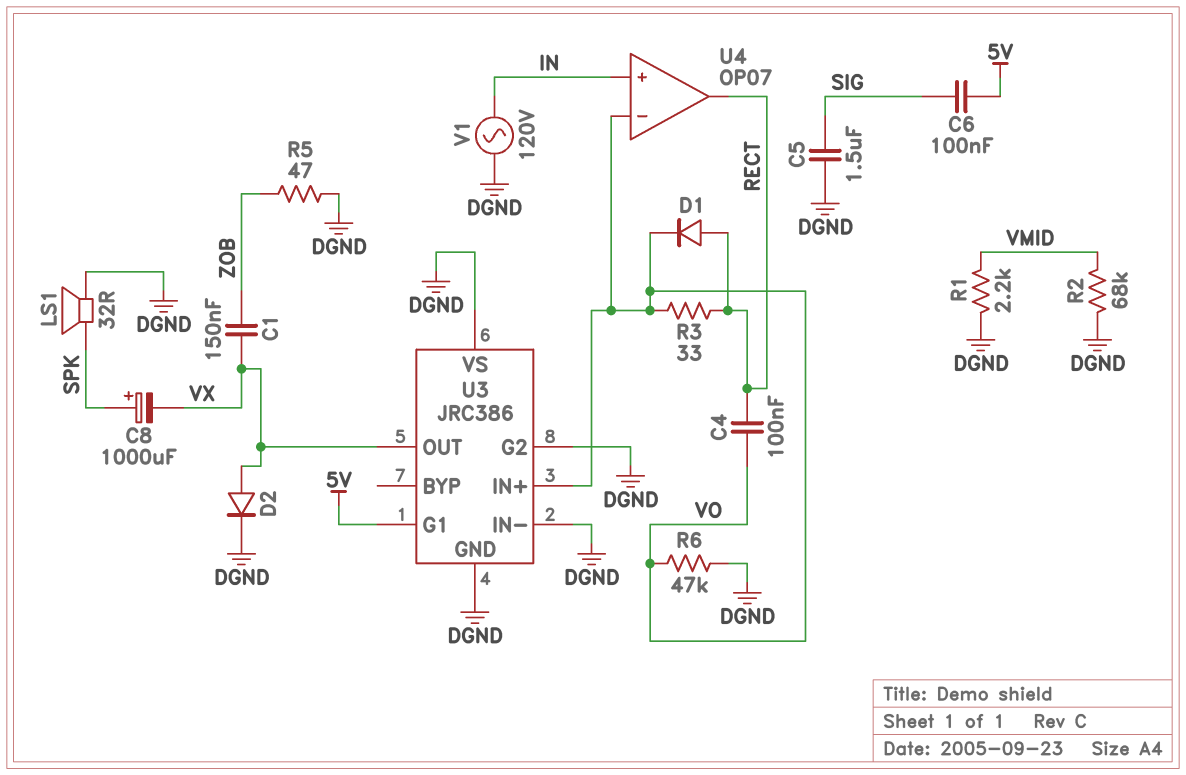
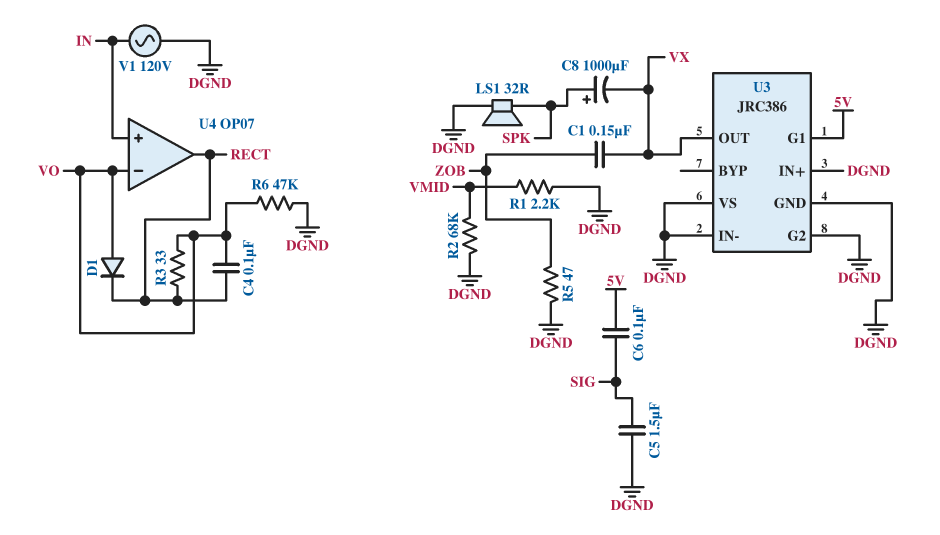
D1: diode (A RECT, K VO) -> diode (A VO, K RECT)
D2: diode (A VX, K DGND) -> none
U3 pin IN+: VO -> DGND

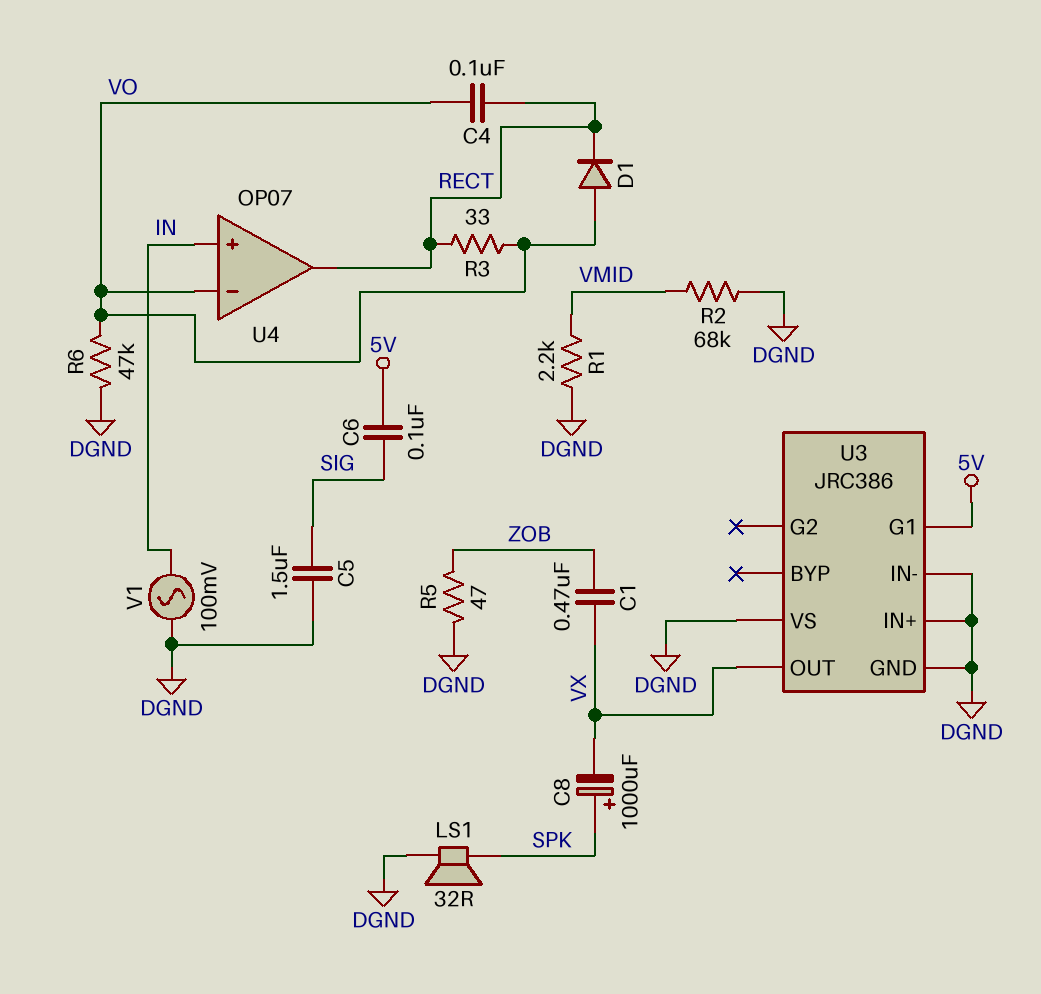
C1: 150nF (VX, ZOB) -> 470nF (VX, ZOB)
U3 pin G2: DGND -> none
V1: AC 120V (DGND, IN) -> AC 100mV (DGND, IN)

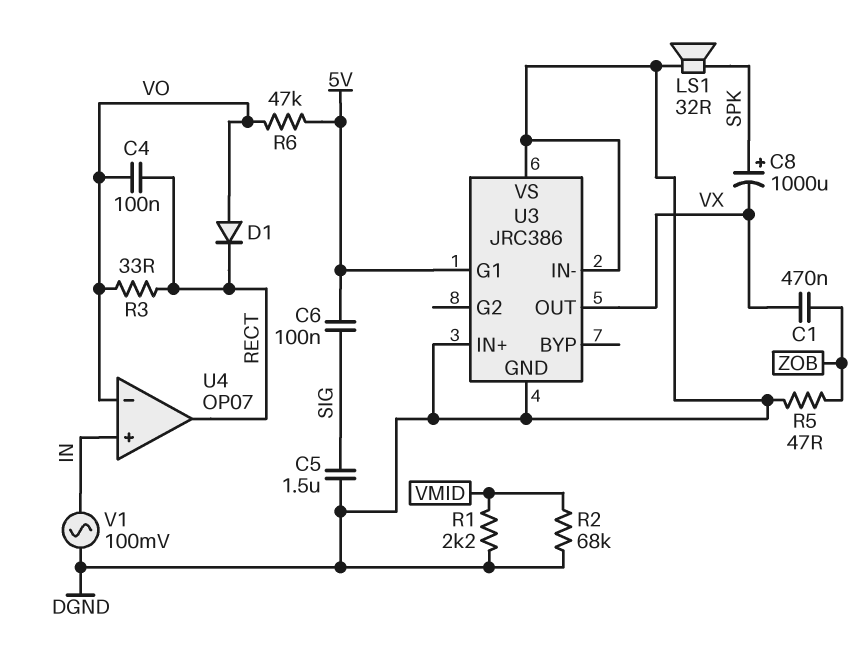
R6: 47k (DGND, VO) -> 47k (5V, VO)

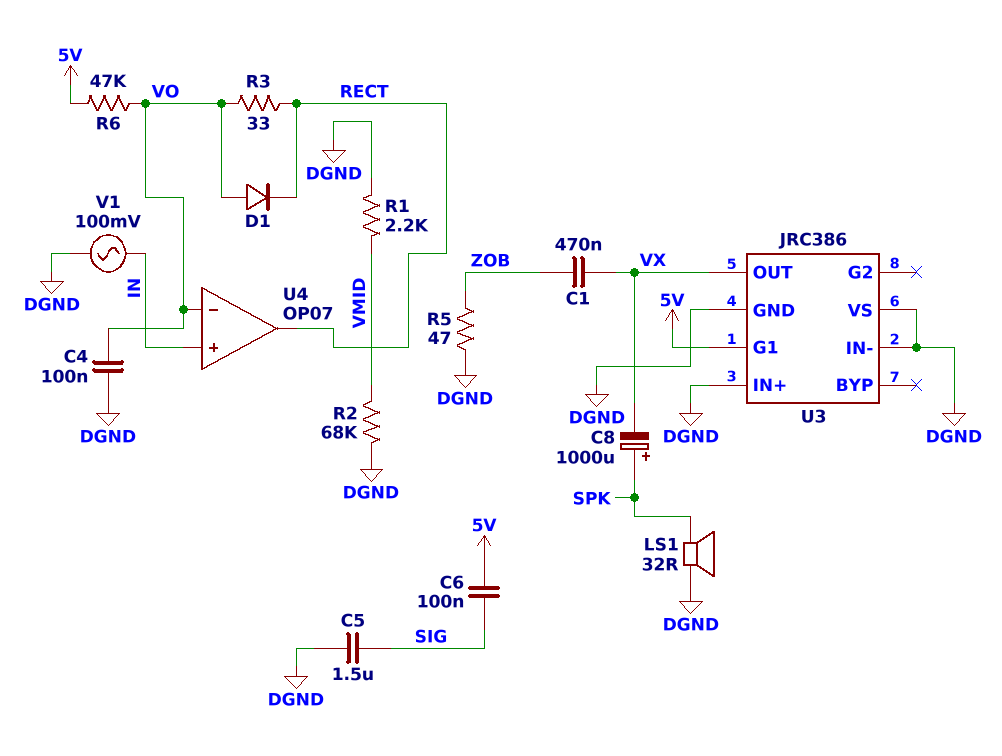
C4: 100nF (RECT, VO) -> 100nF (DGND, VO)

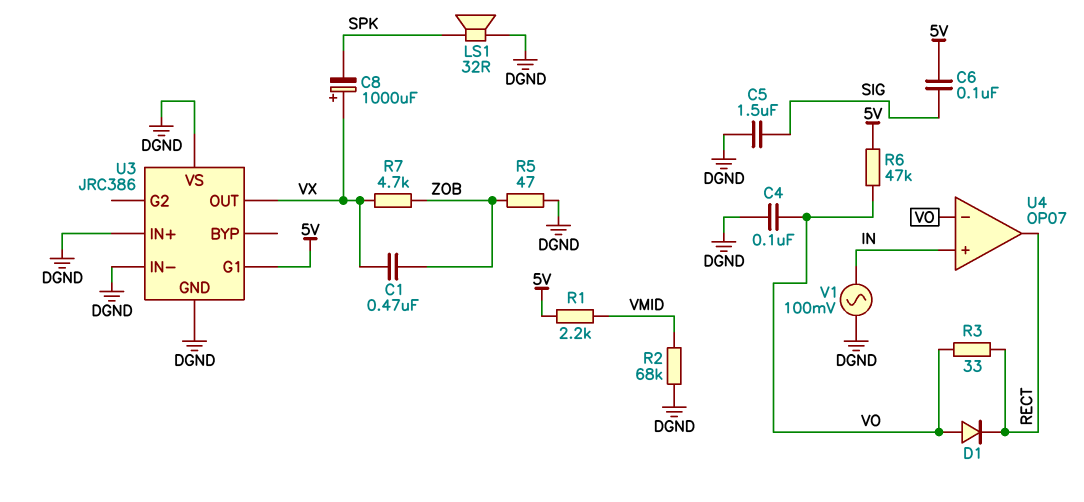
C8: 1000uF (plus SPK, minus VX) -> 1000uF (plus VX, minus SPK)
R1: 2.2k (DGND, VMID) -> 2.2k (5V, VMID)
R7: none -> 4.7k (VX, ZOB)

